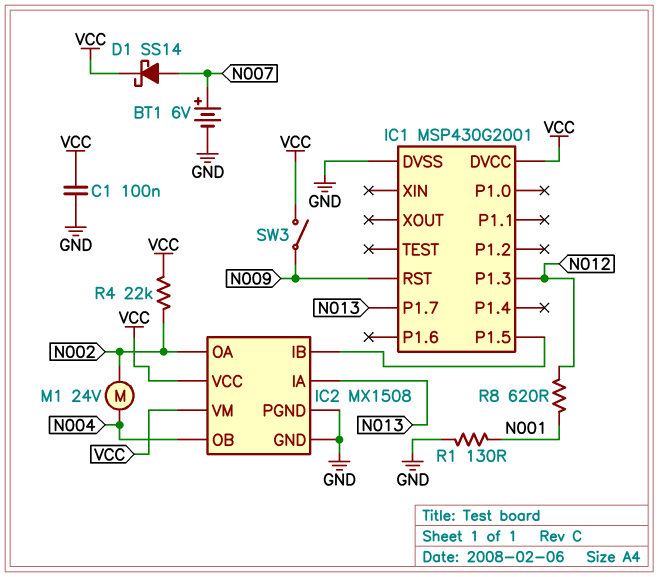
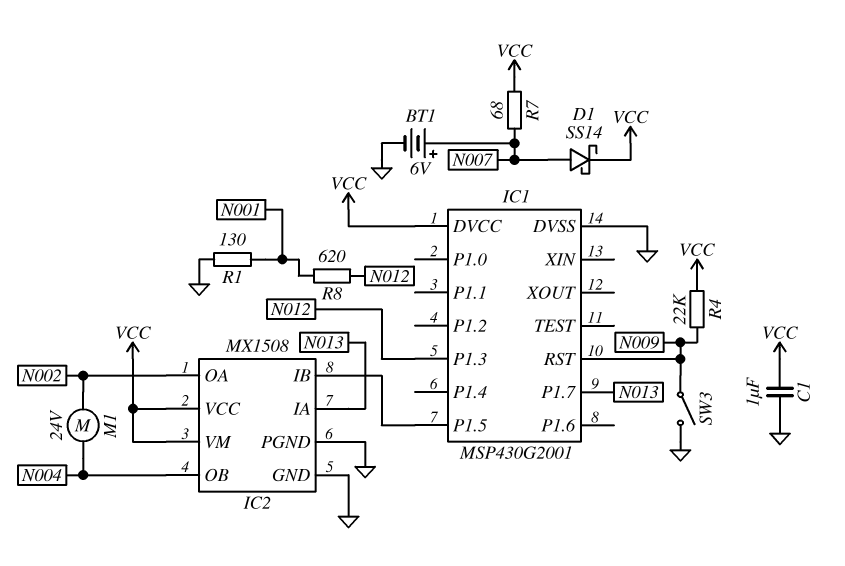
C1: 100nF (GND, VCC) -> 1uF (GND, VCC)
R4: 22k (N002, VCC) -> 22k (N009, VCC)
R7: none -> 68 (N007, VCC)
SW3: switch (N009, VCC) -> switch (GND, N009)

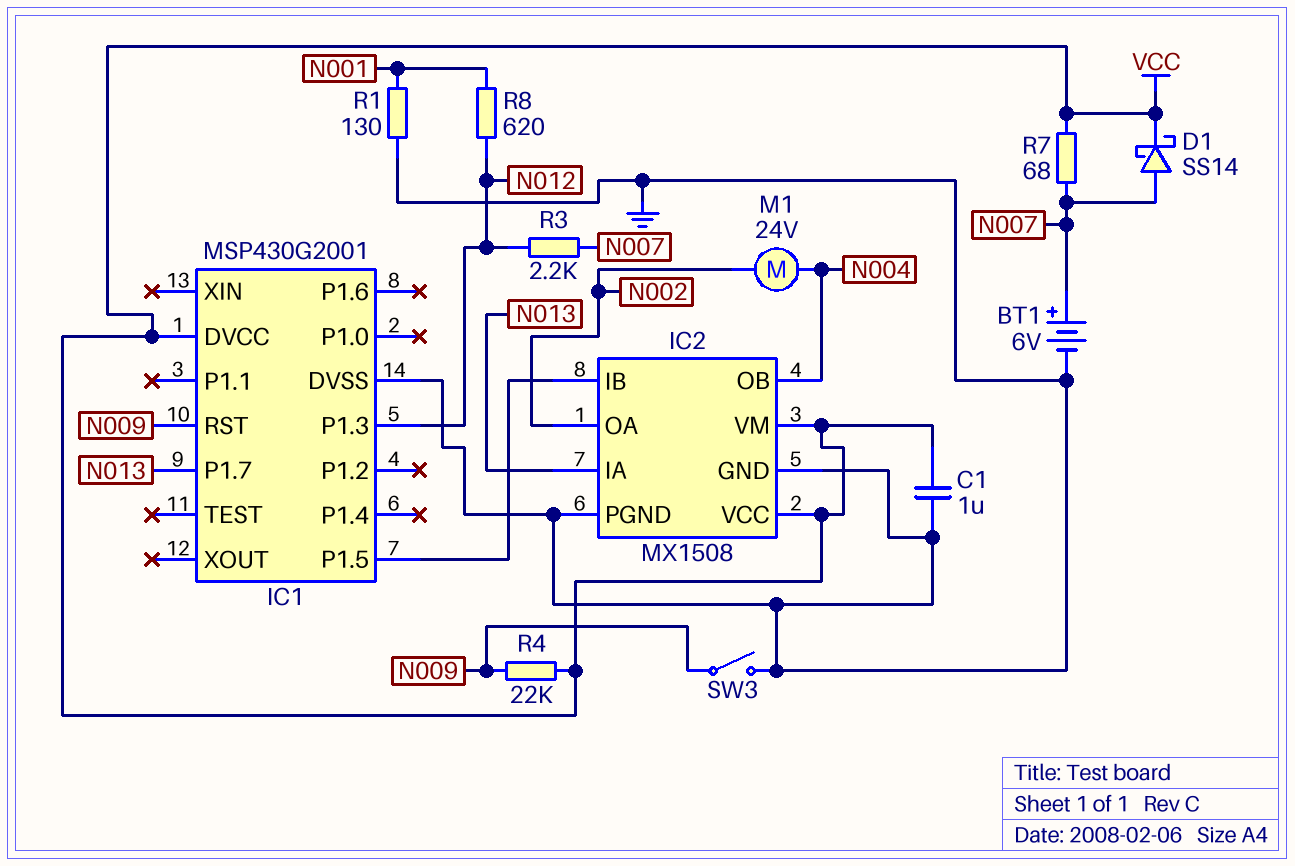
R3: none -> 2.2k (N007, N012)

